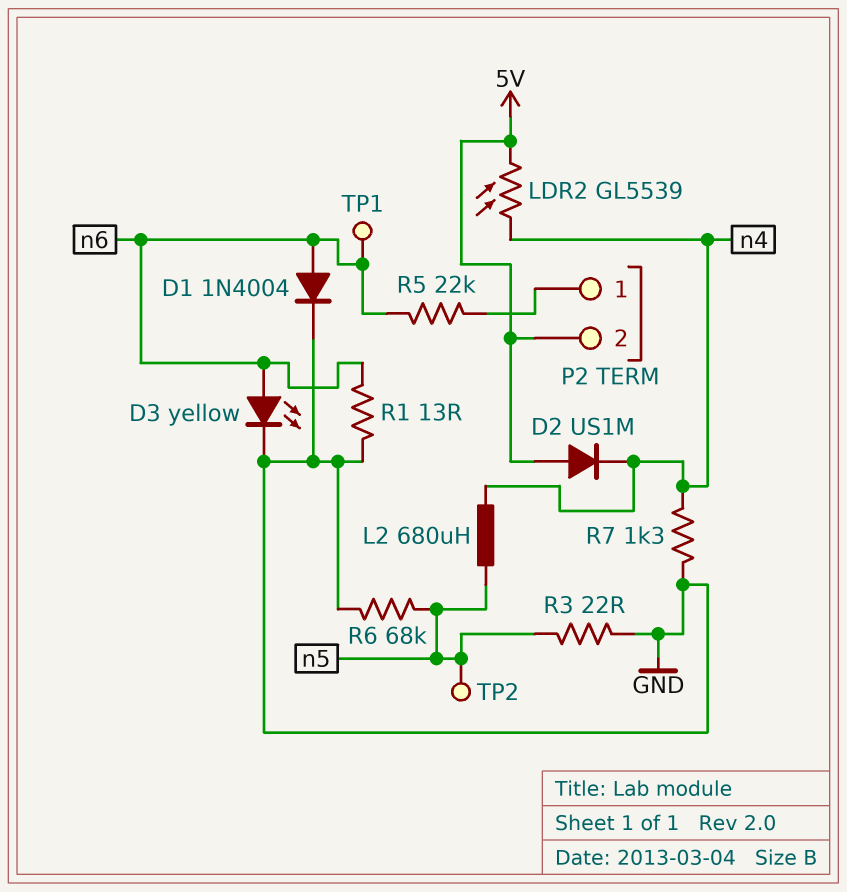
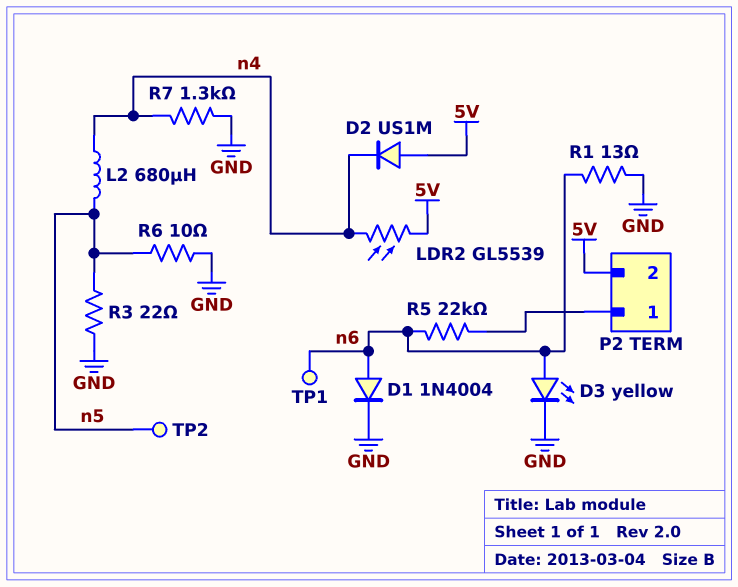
R6: 68k (GND, n5) -> 10 (GND, n5)

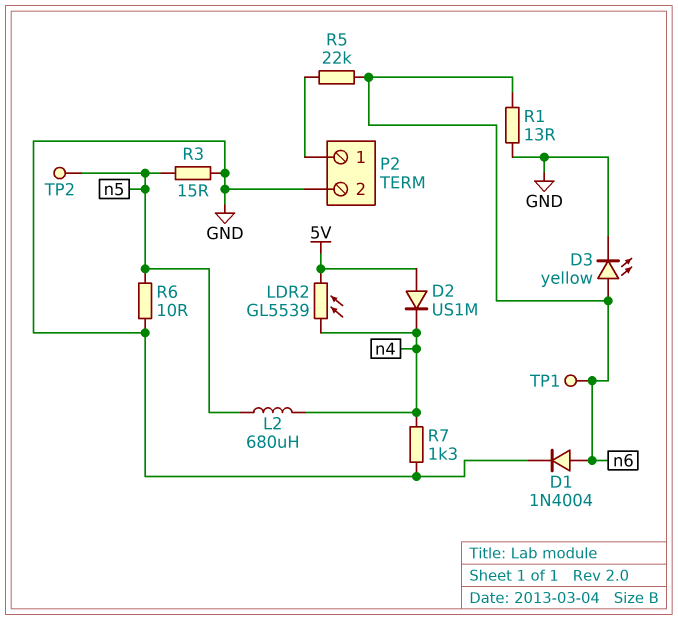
P2 pin 2: 5V -> GND
R3: 22 (GND, n5) -> 15 (GND, n5)

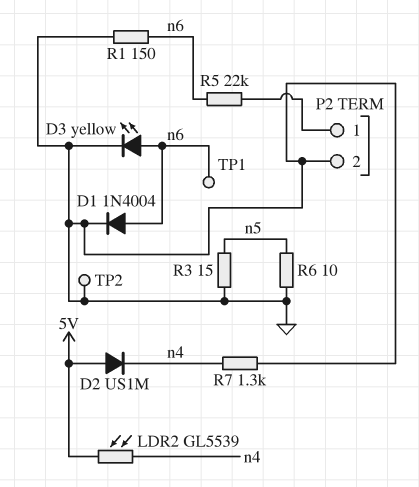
L2: 680uH (n4, n5) -> none
R1: 13 (GND, n6) -> 150 (GND, n6)
TP2: test point (n5) -> test point (GND)

